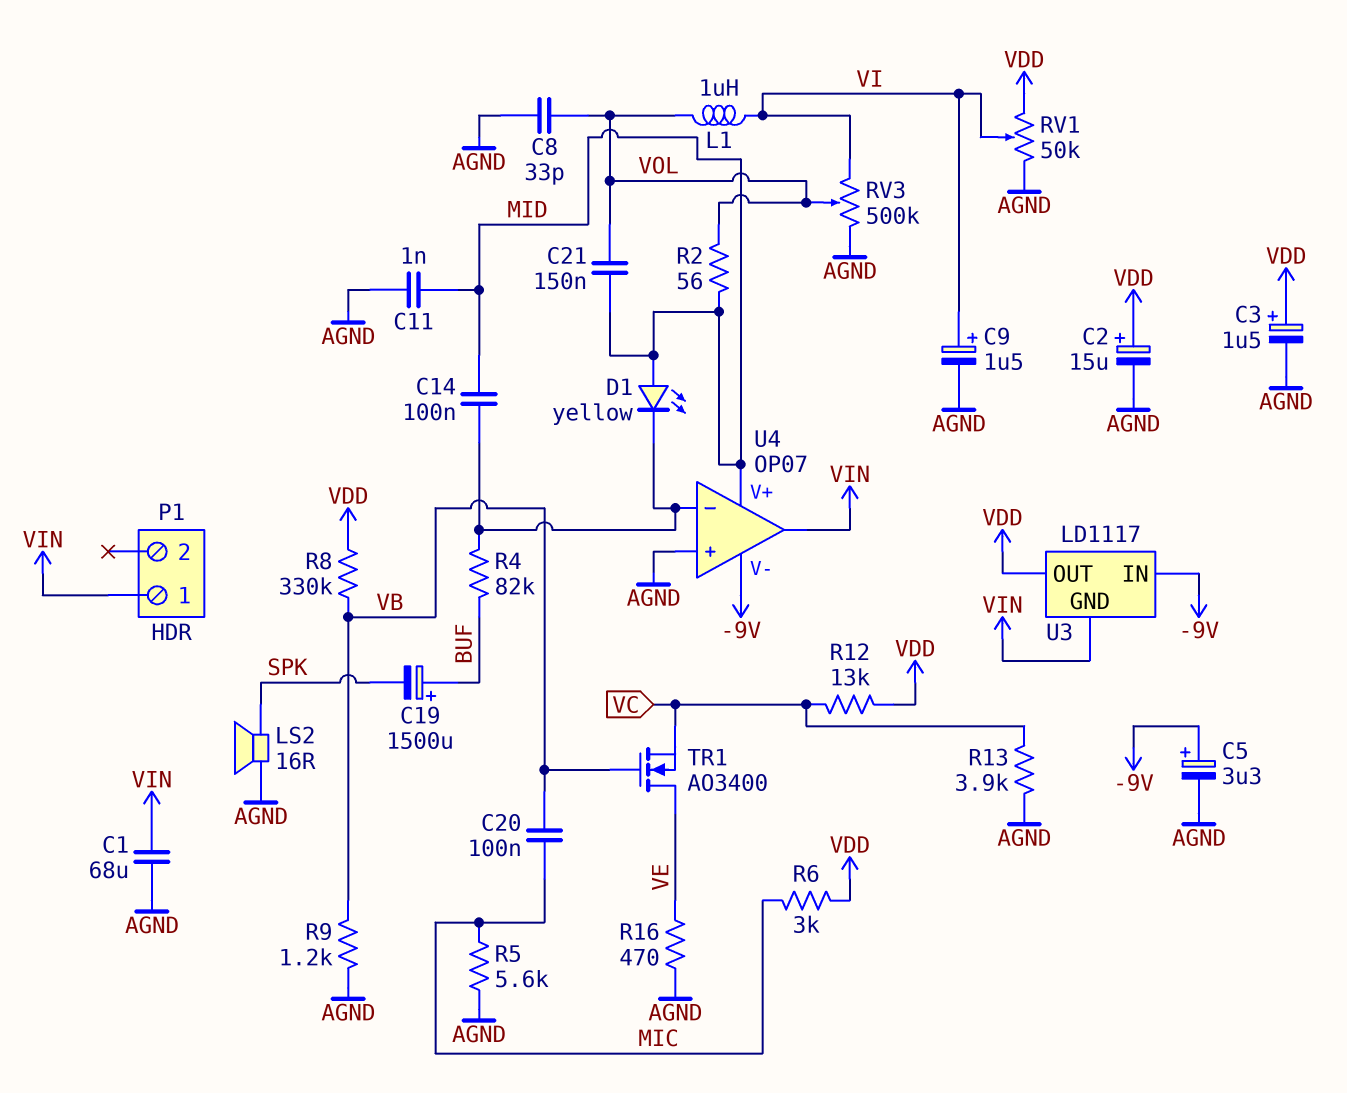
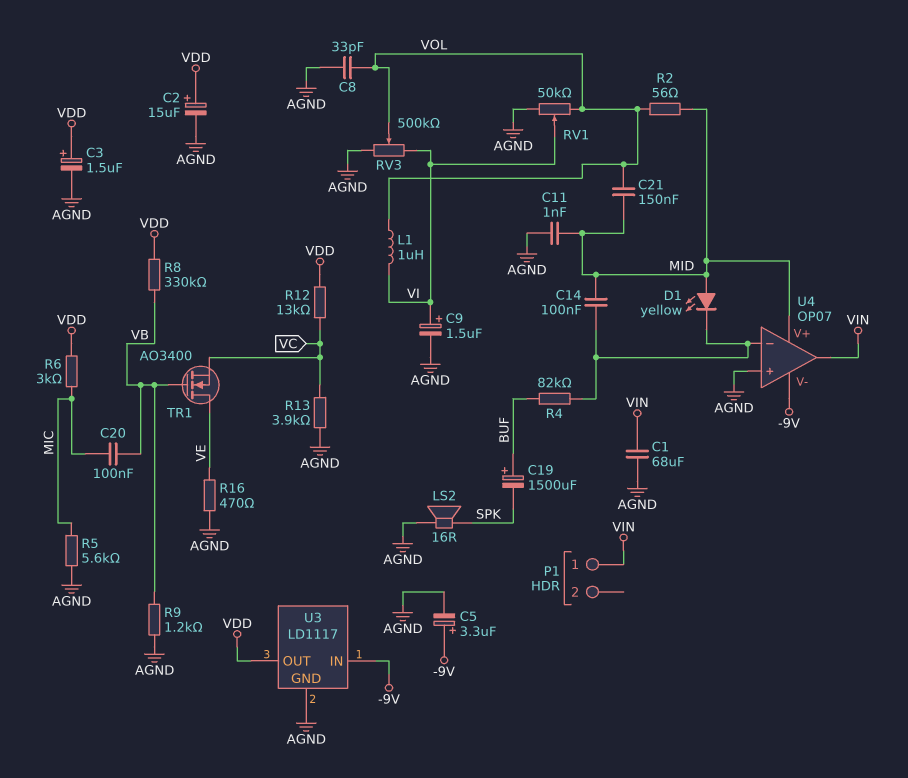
RV1: 50k (AGND, VDD, wiper VI) -> 50k (AGND, VOL, wiper VI)
U3 pin GND: VIN -> AGND

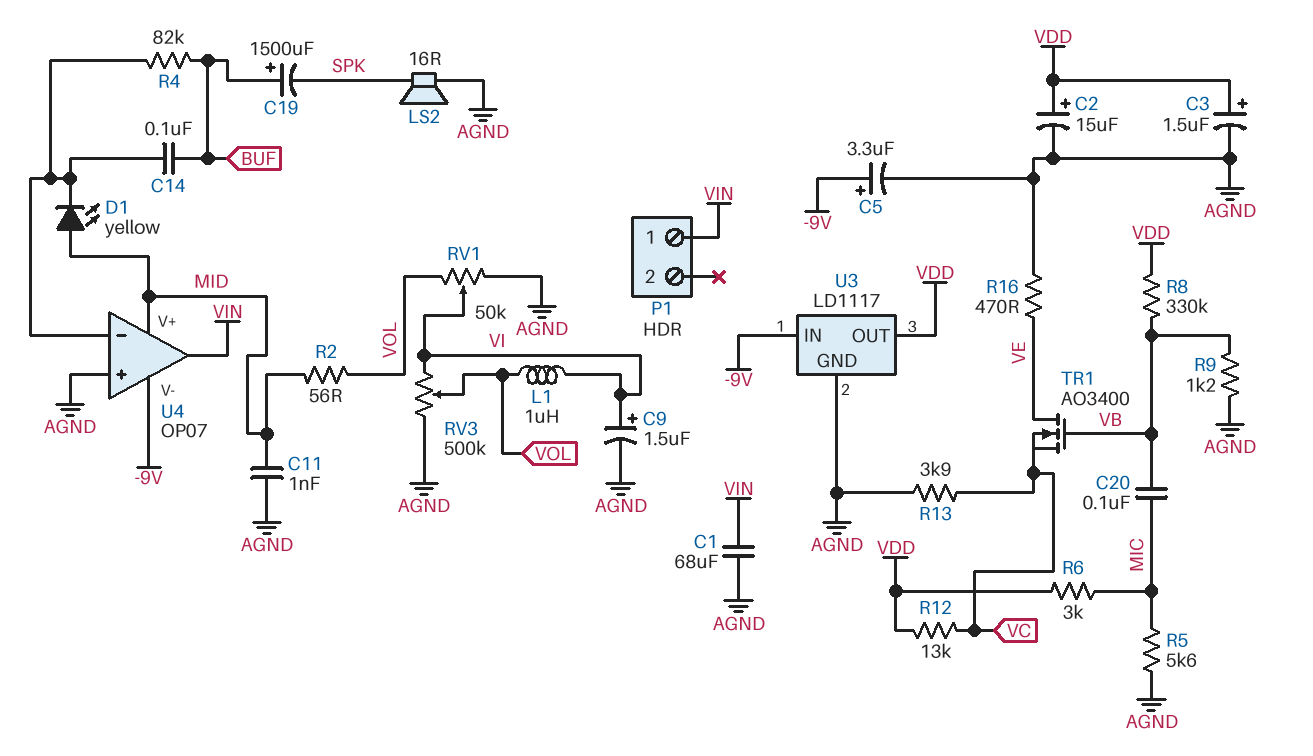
C8: 33pF (AGND, VOL) -> none
C14: 100nF (MID, U4/in-) -> 100nF (BUF, U4/in-)
C21: 150nF (MID, VOL) -> none

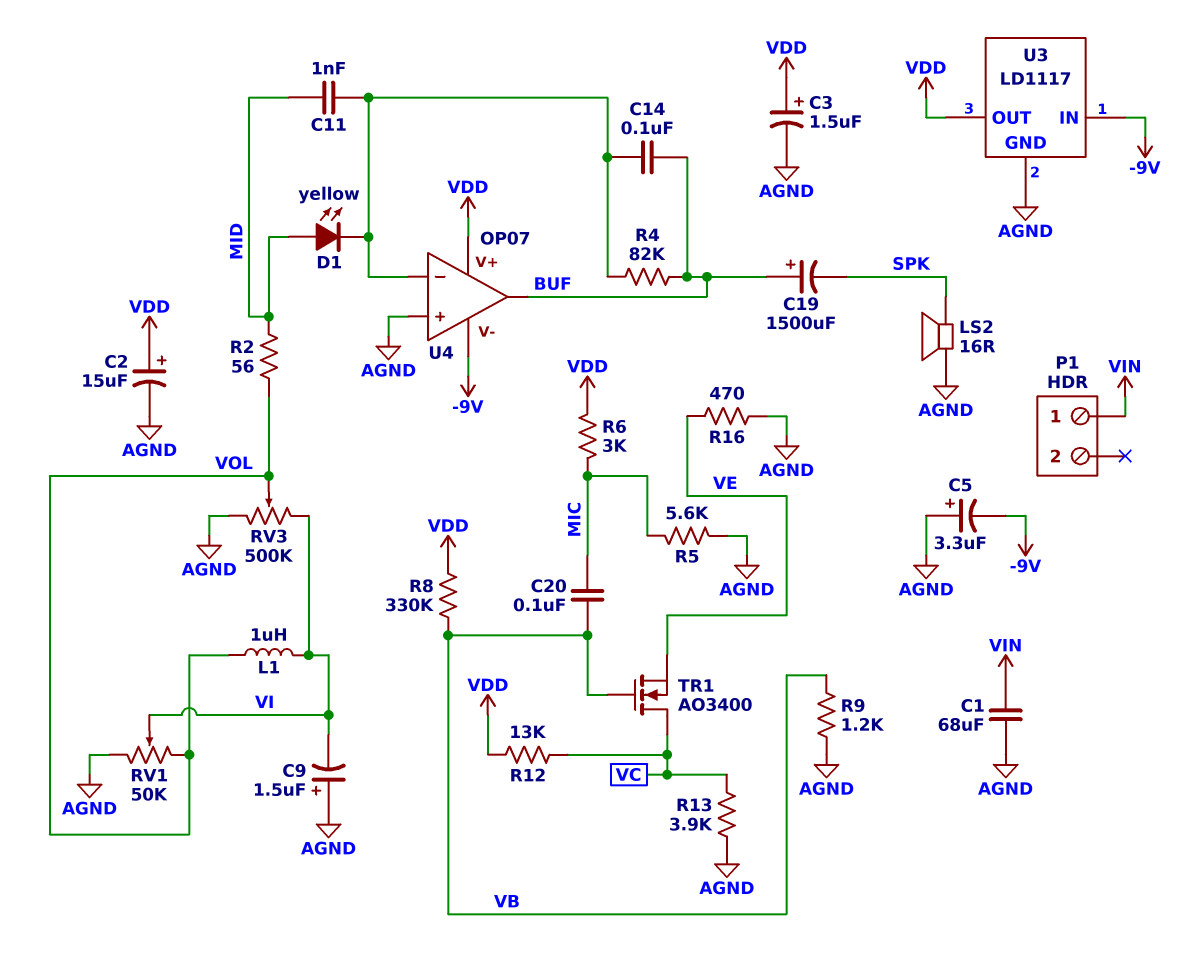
C5: 3.3uF (plus -9V, minus AGND) -> 3.3uF (plus AGND, minus -9V)
C9: 1.5uF (plus VI, minus AGND) -> 1.5uF (plus AGND, minus VI)
C11: 1nF (AGND, MID) -> 1nF (MID, U4/in-)
TR1: NMOS AO3400 (G VB, D VE, S VC) -> NMOS AO3400 (G VB, D VC, S VE)
U4 pin V+: MID -> VDD
U4 pin out: VIN -> BUF

